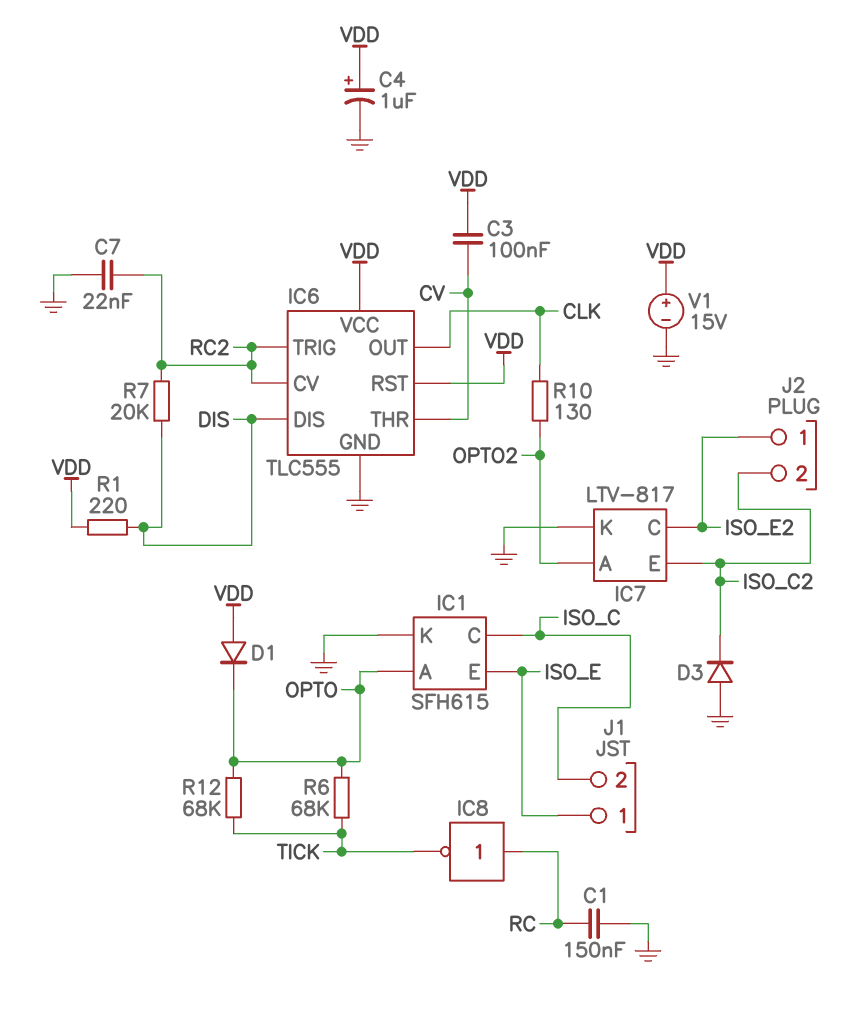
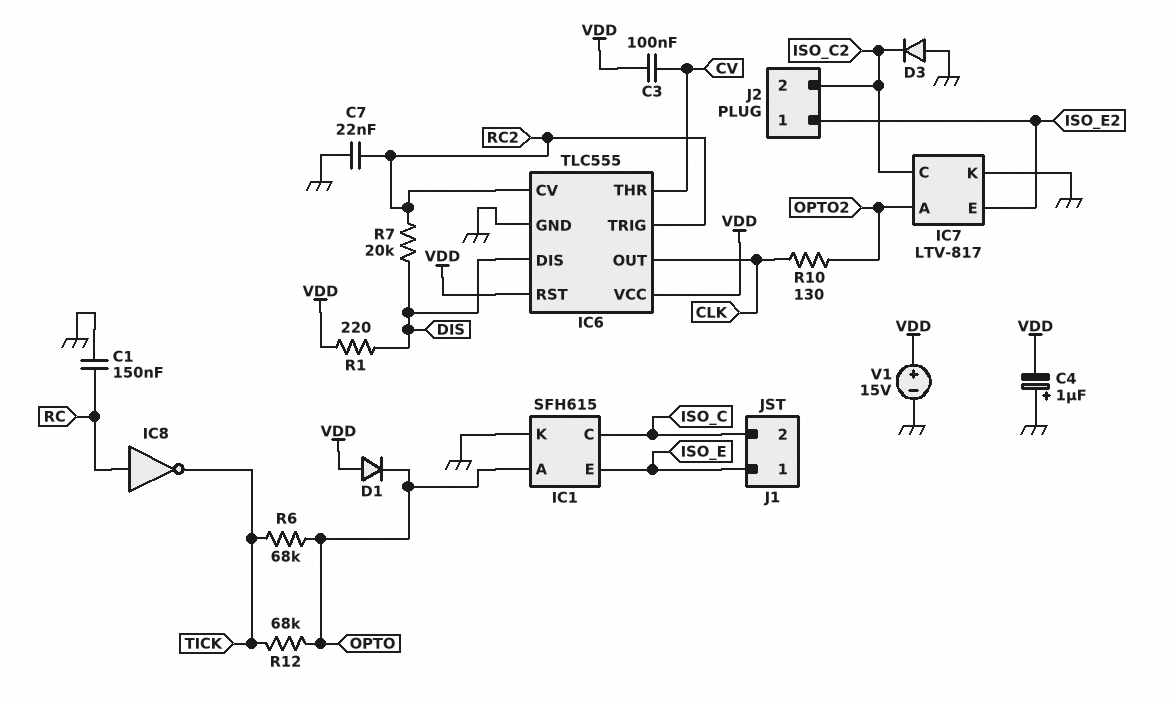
C4: 1uF (plus VDD, minus GND) -> 1uF (plus GND, minus VDD)
IC7 pin C: ISO_E2 -> ISO_C2
IC7 pin E: ISO_C2 -> ISO_E2

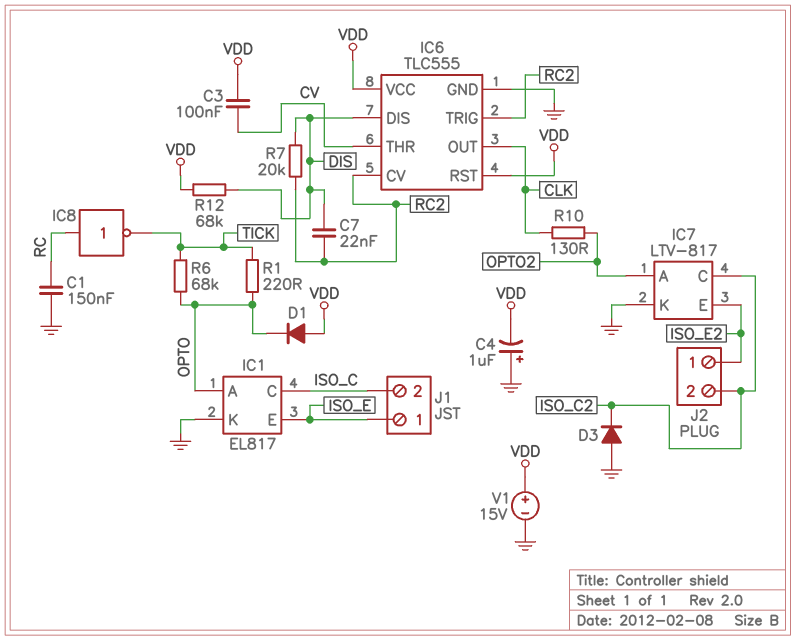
C7: 22nF (GND, RC2) -> 22nF (DIS, RC2)
IC1: SFH615 -> EL817
R1: 220 (DIS, VDD) -> 220 (OPTO, TICK)
R12: 68k (OPTO, TICK) -> 68k (DIS, VDD)

